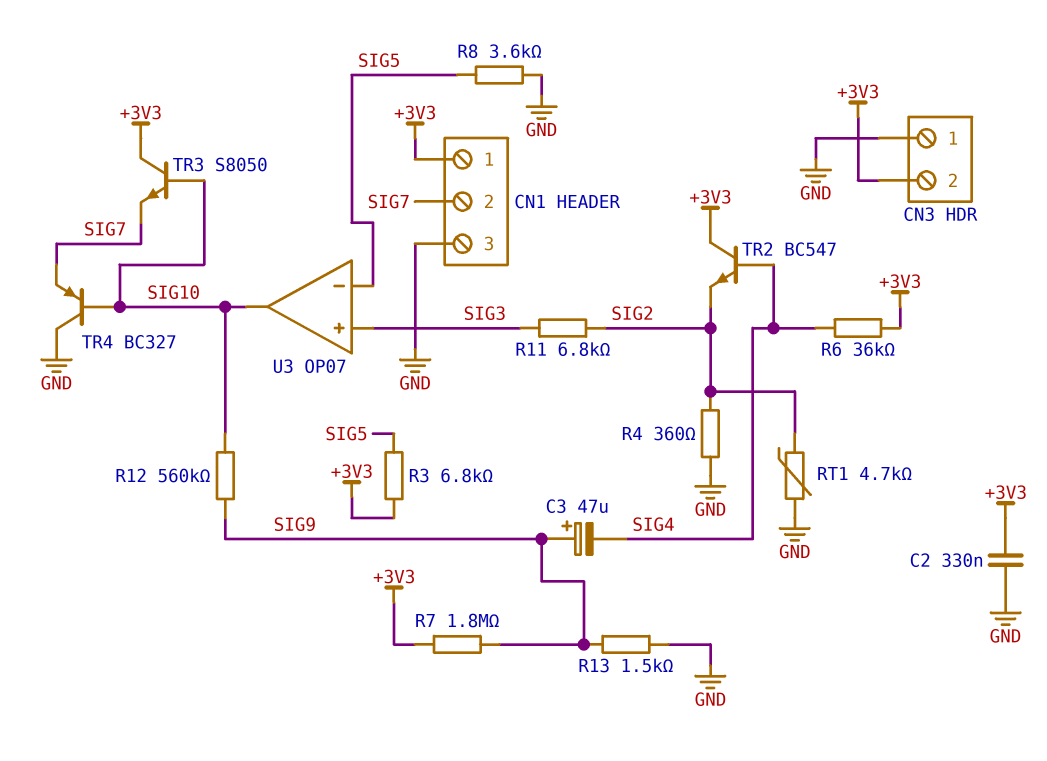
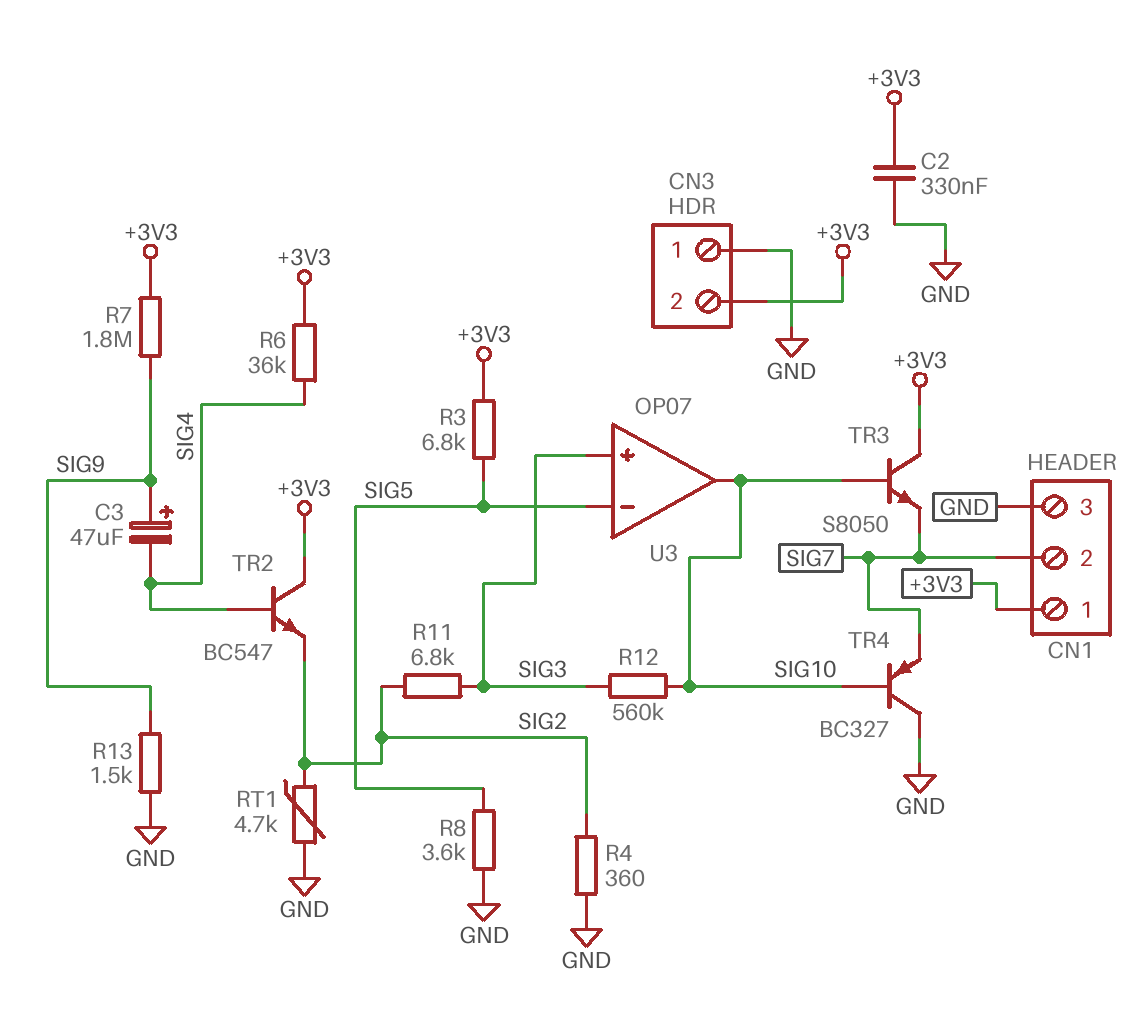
R12: 560k (SIG9, SIG10) -> 560k (SIG3, SIG10)

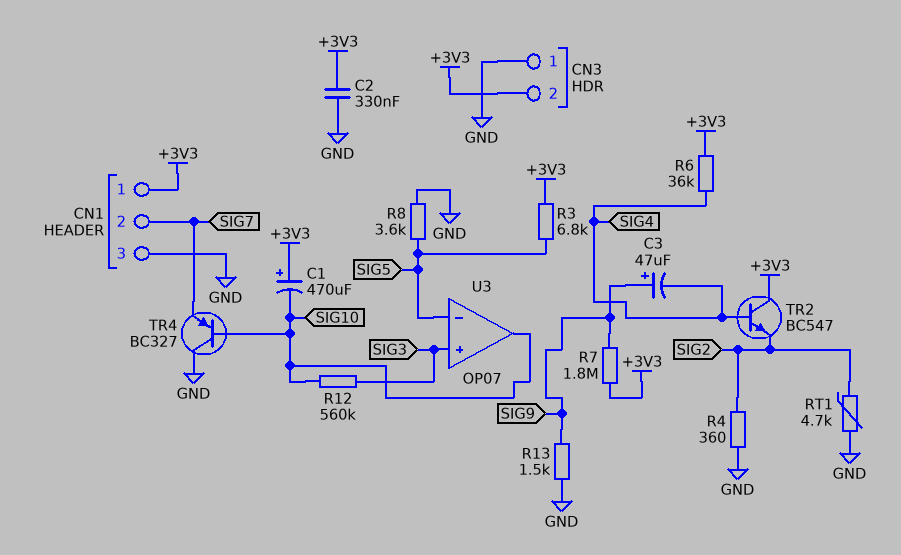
C1: none -> 470uF (plus +3V3, minus SIG10)
R11: 6.8k (SIG2, SIG3) -> none
TR3: NPN S8050 (B SIG10, C +3V3, E SIG7) -> none

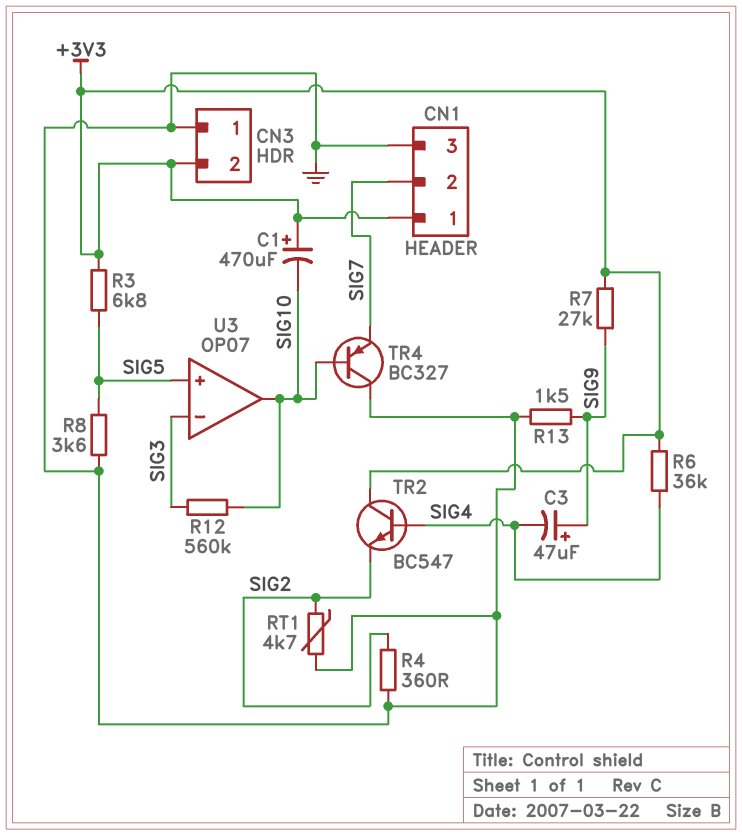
C2: 330nF (+3V3, GND) -> none
R7: 1.8M (+3V3, SIG9) -> 27k (+3V3, SIG9)
U3 pin in+: SIG3 -> SIG5
U3 pin in-: SIG5 -> SIG3

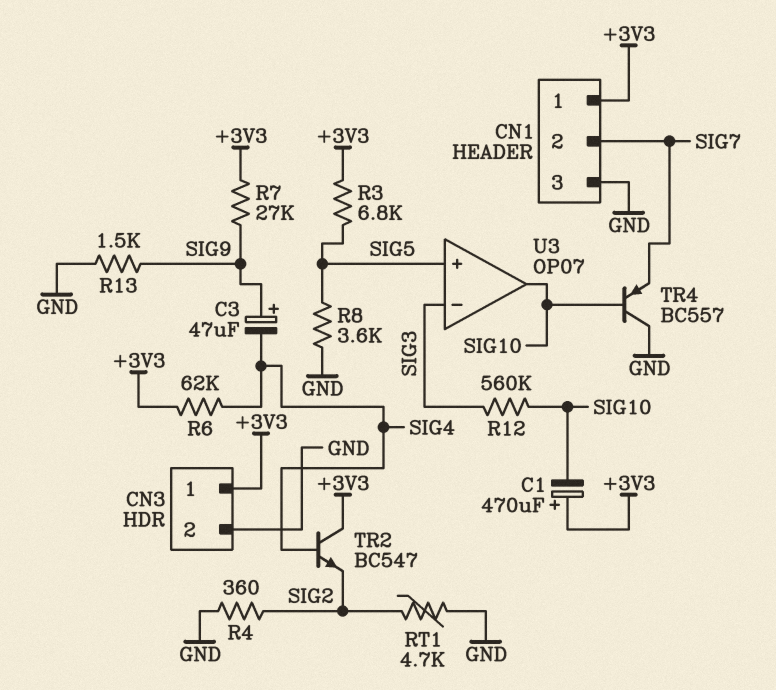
CN3 pin 1: GND -> +3V3
CN3 pin 2: +3V3 -> GND
R6: 36k (+3V3, SIG4) -> 62k (+3V3, SIG4)
TR4: PNP BC327 (B SIG10, C GND, E SIG7) -> PNP BC557 (B SIG10, C GND, E SIG7)

